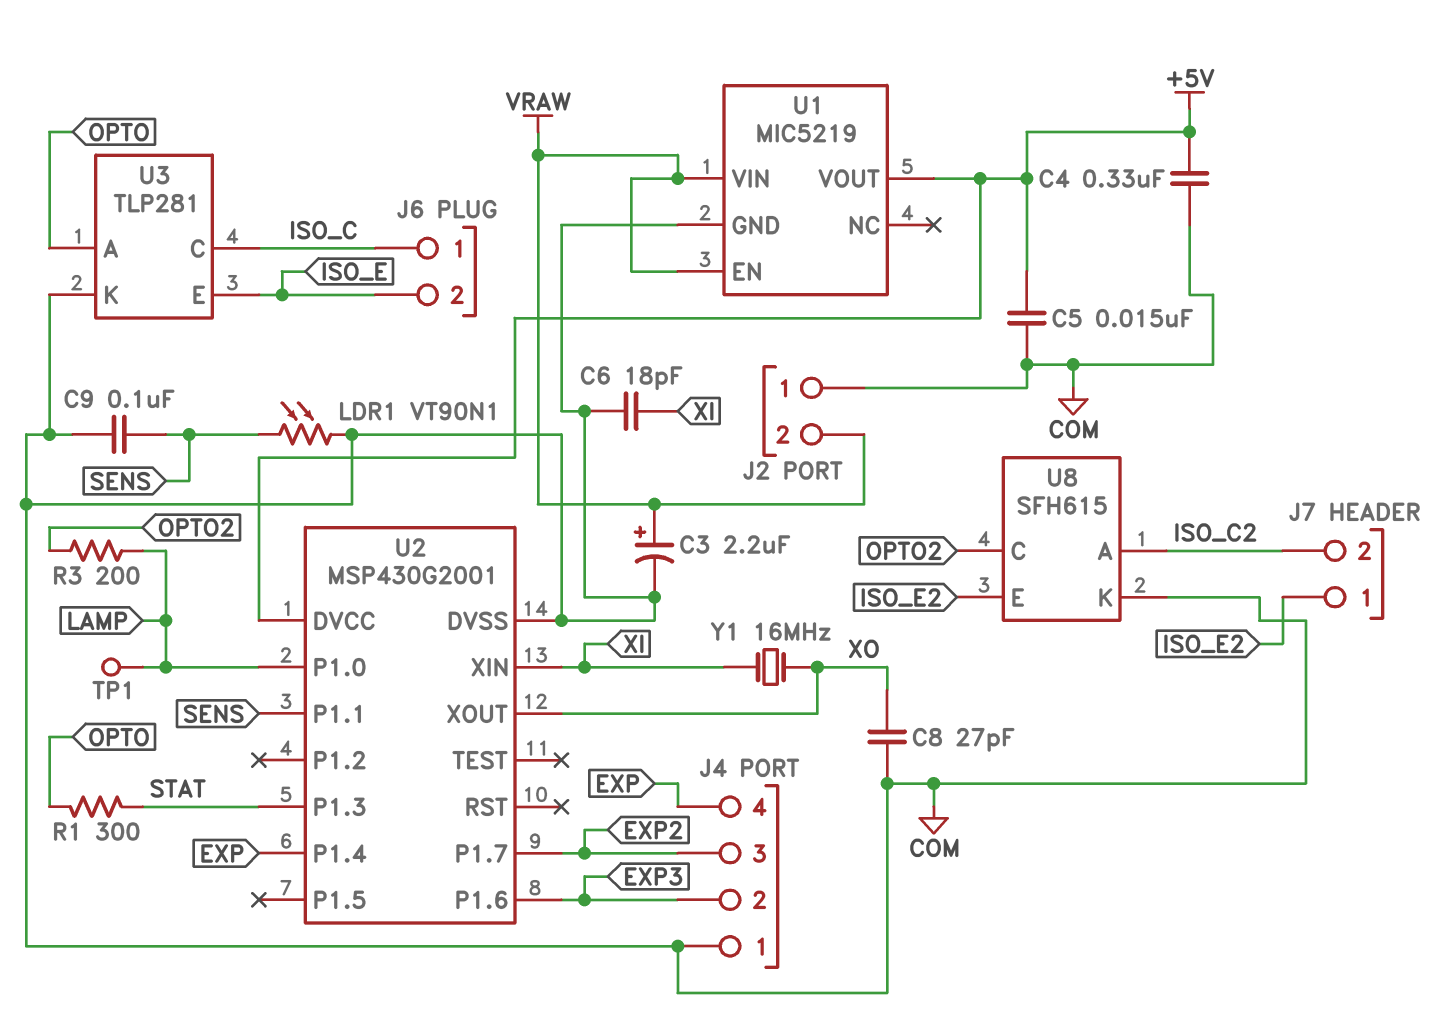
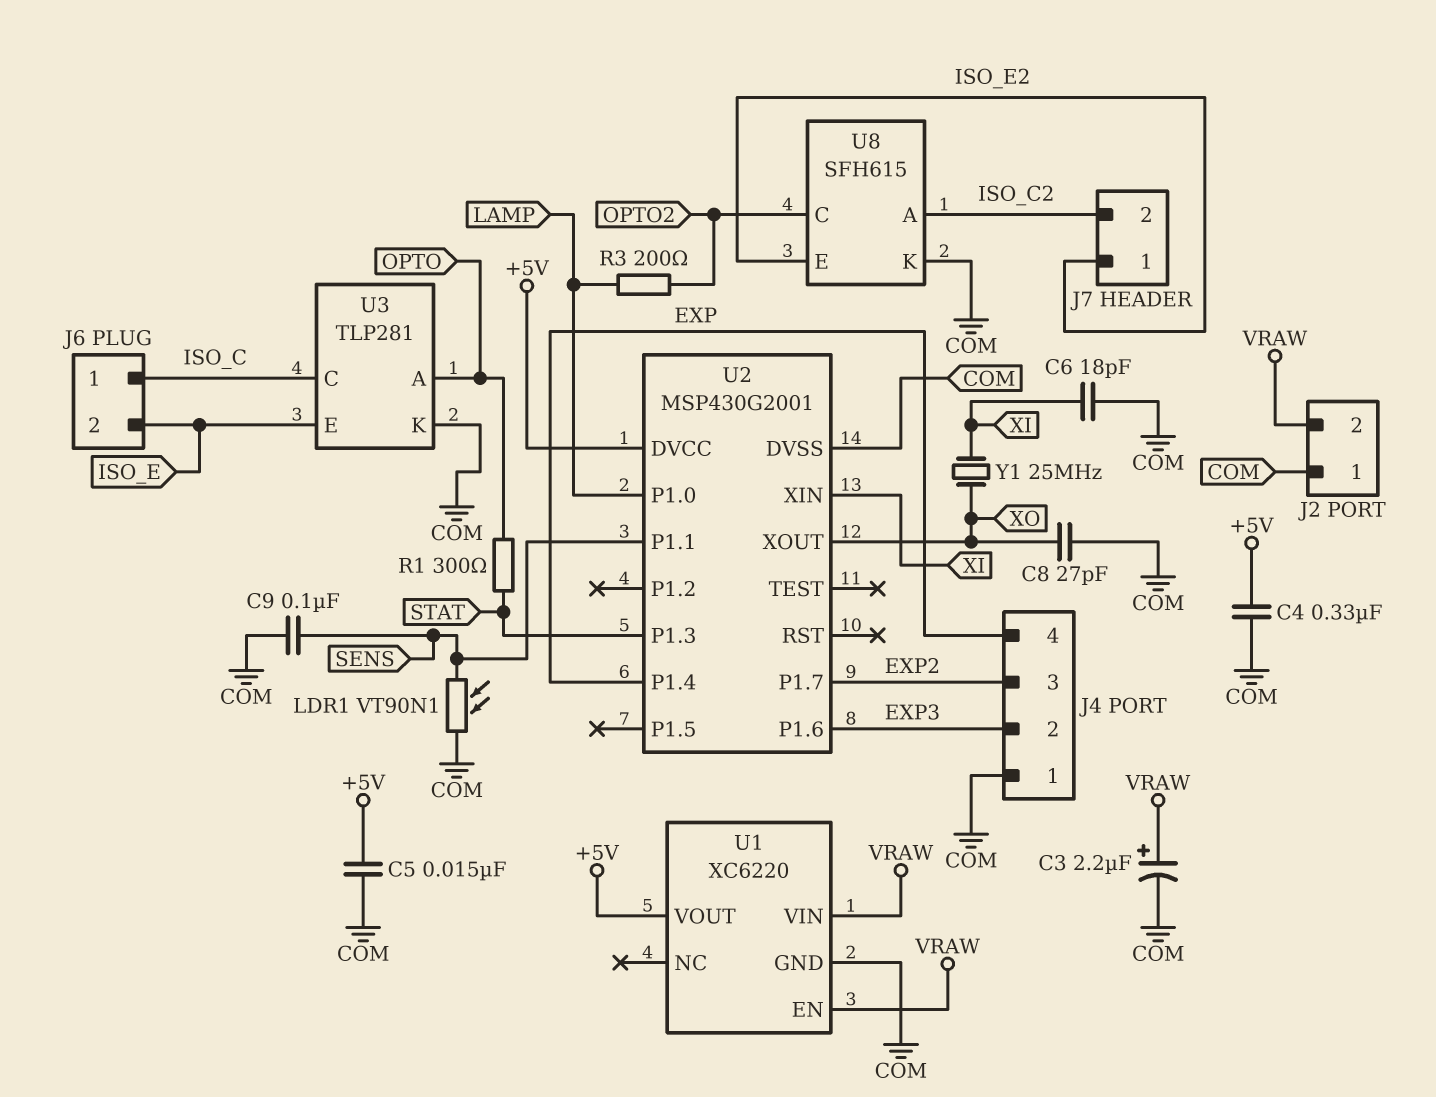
TP1: test point (LAMP) -> none
U1: MIC5219 -> XC6220
Y1: 16MHz (XI, XO) -> 25MHz (XI, XO)

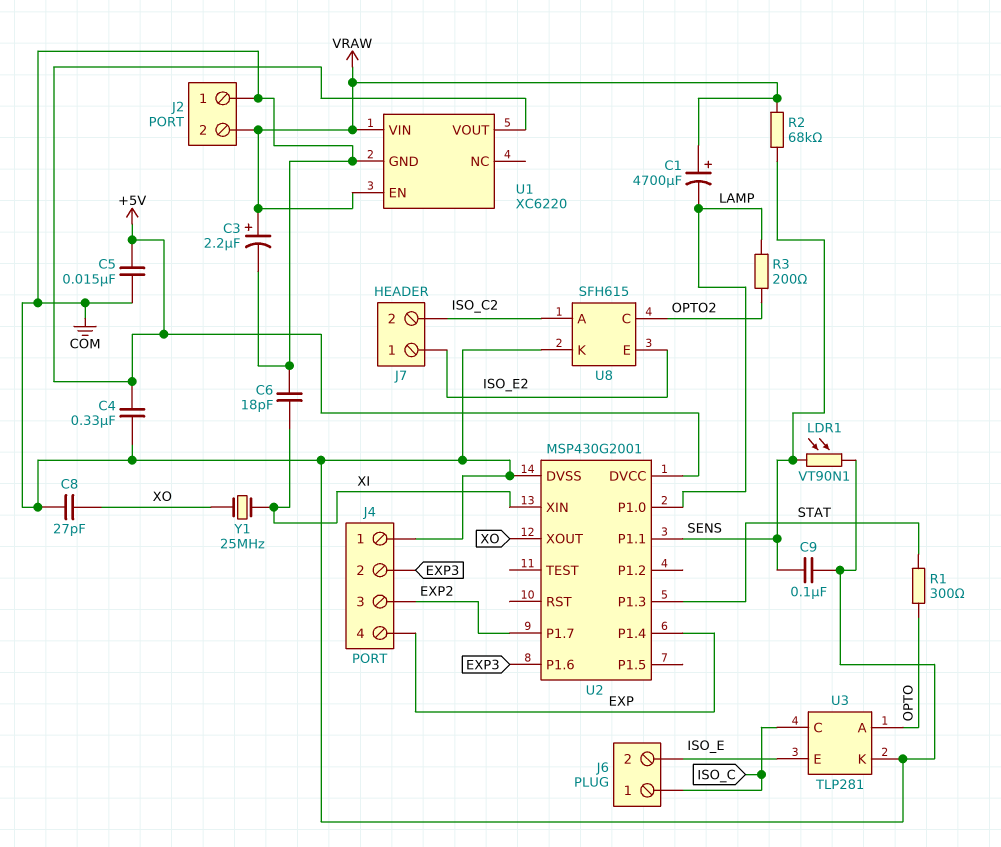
C1: none -> 4700uF (plus VRAW, minus LAMP)
R2: none -> 68k (SENS, VRAW)

